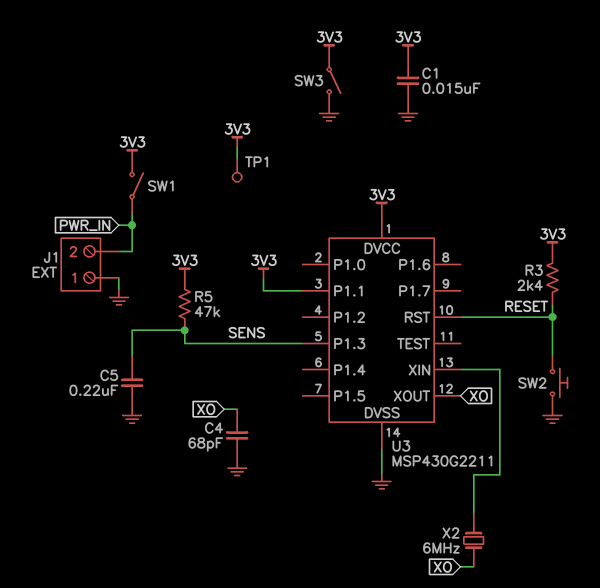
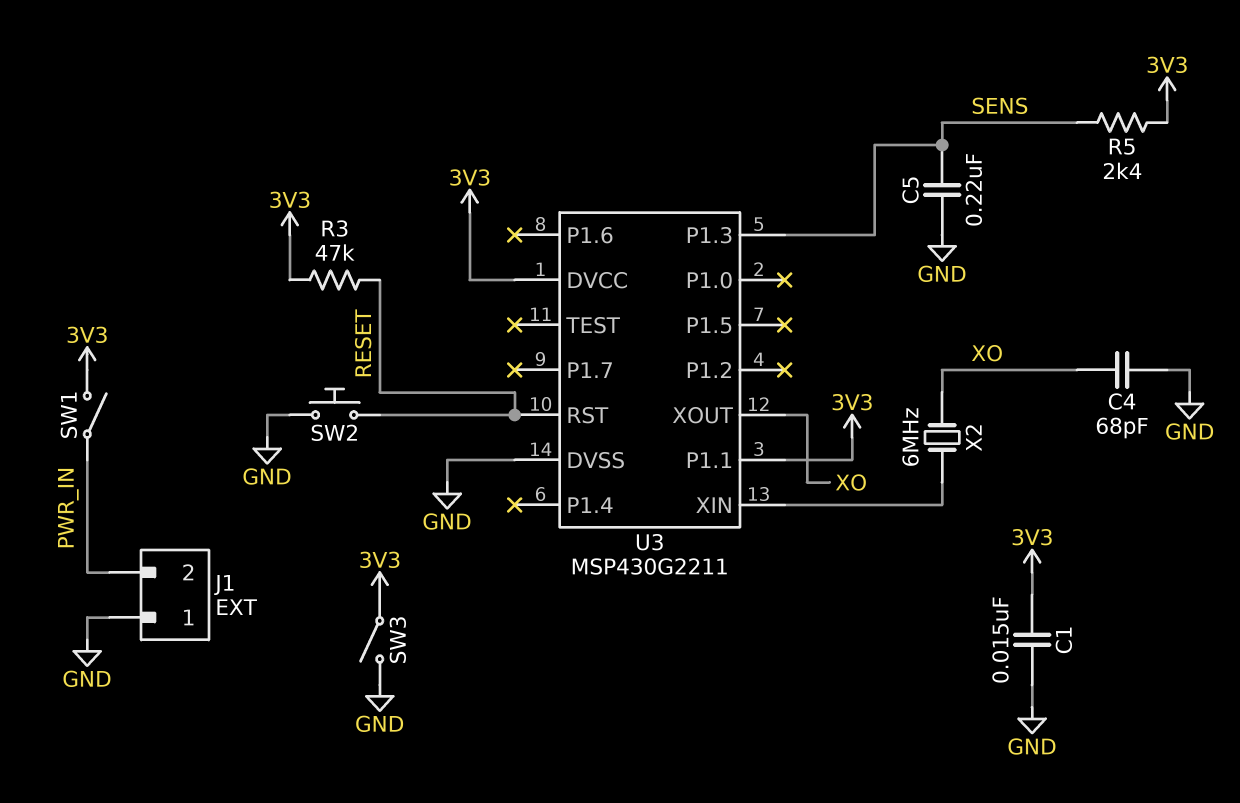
R3: 2.4k (3V3, RESET) -> 47k (3V3, RESET)
R5: 47k (3V3, SENS) -> 2.4k (3V3, SENS)
TP1: test point (3V3) -> none

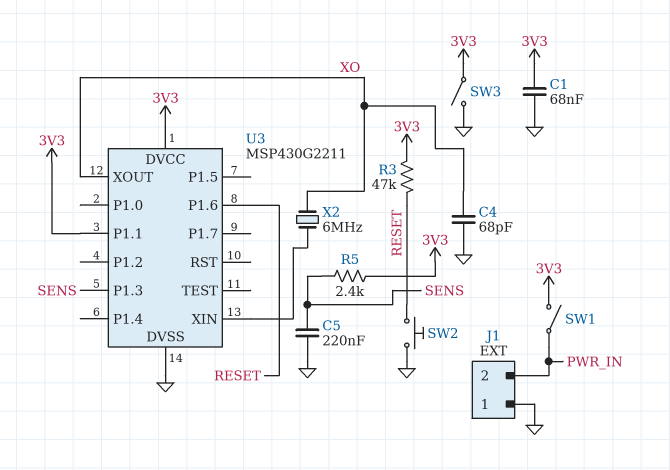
C1: 15nF (3V3, GND) -> 68nF (3V3, GND)
U3 pin P1.6: none -> RESET
U3 pin RST: RESET -> none

